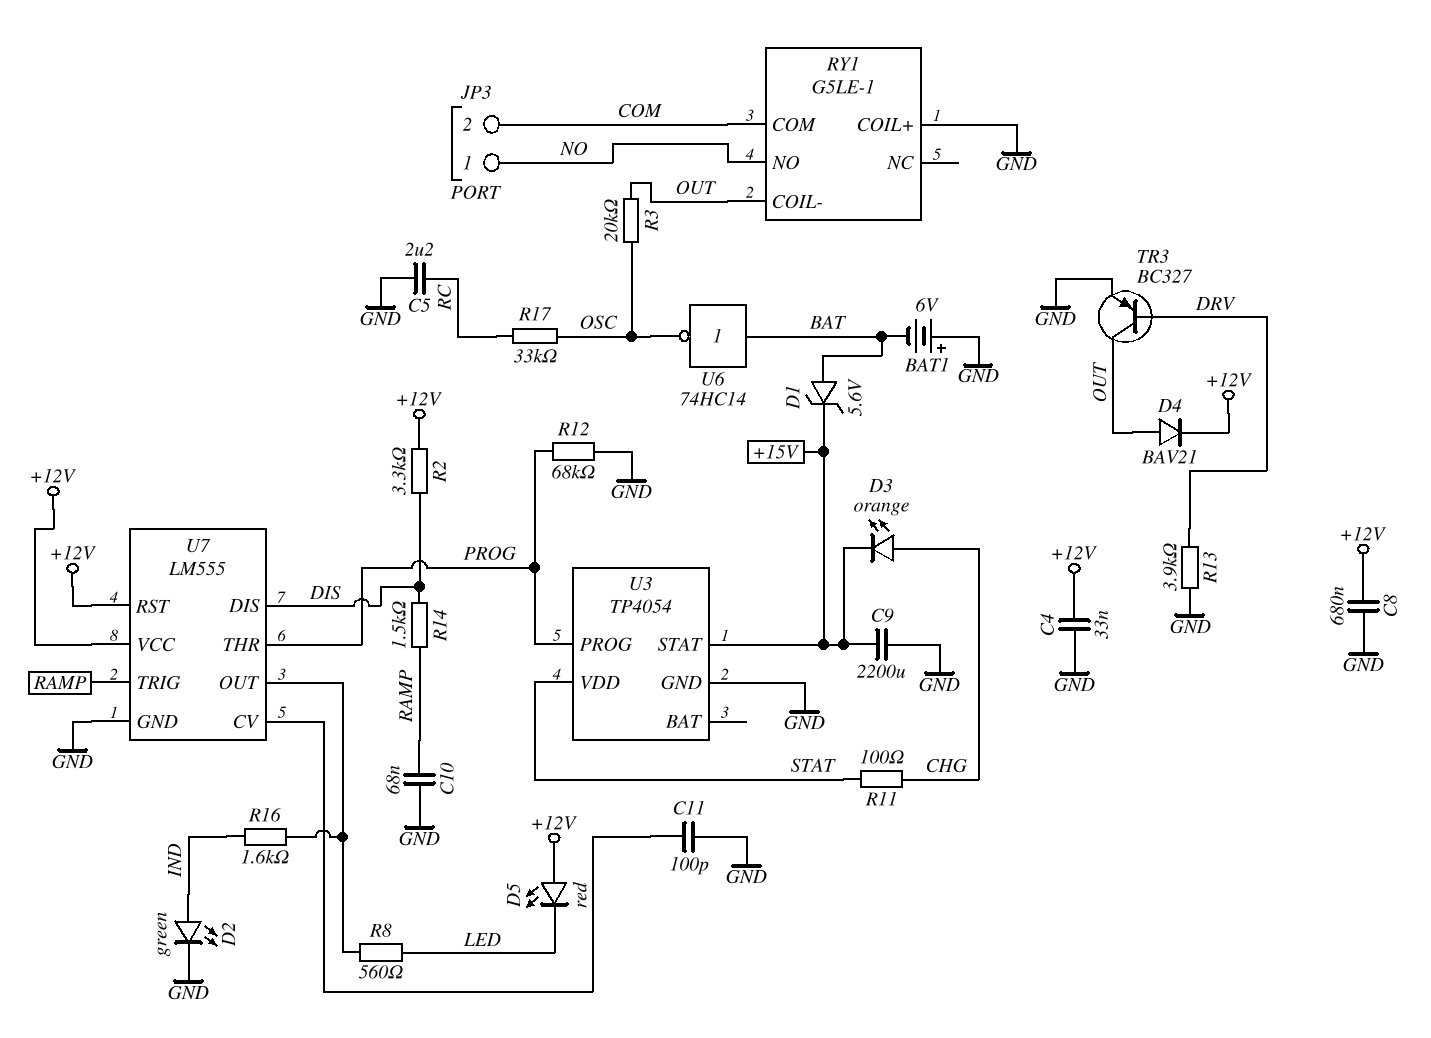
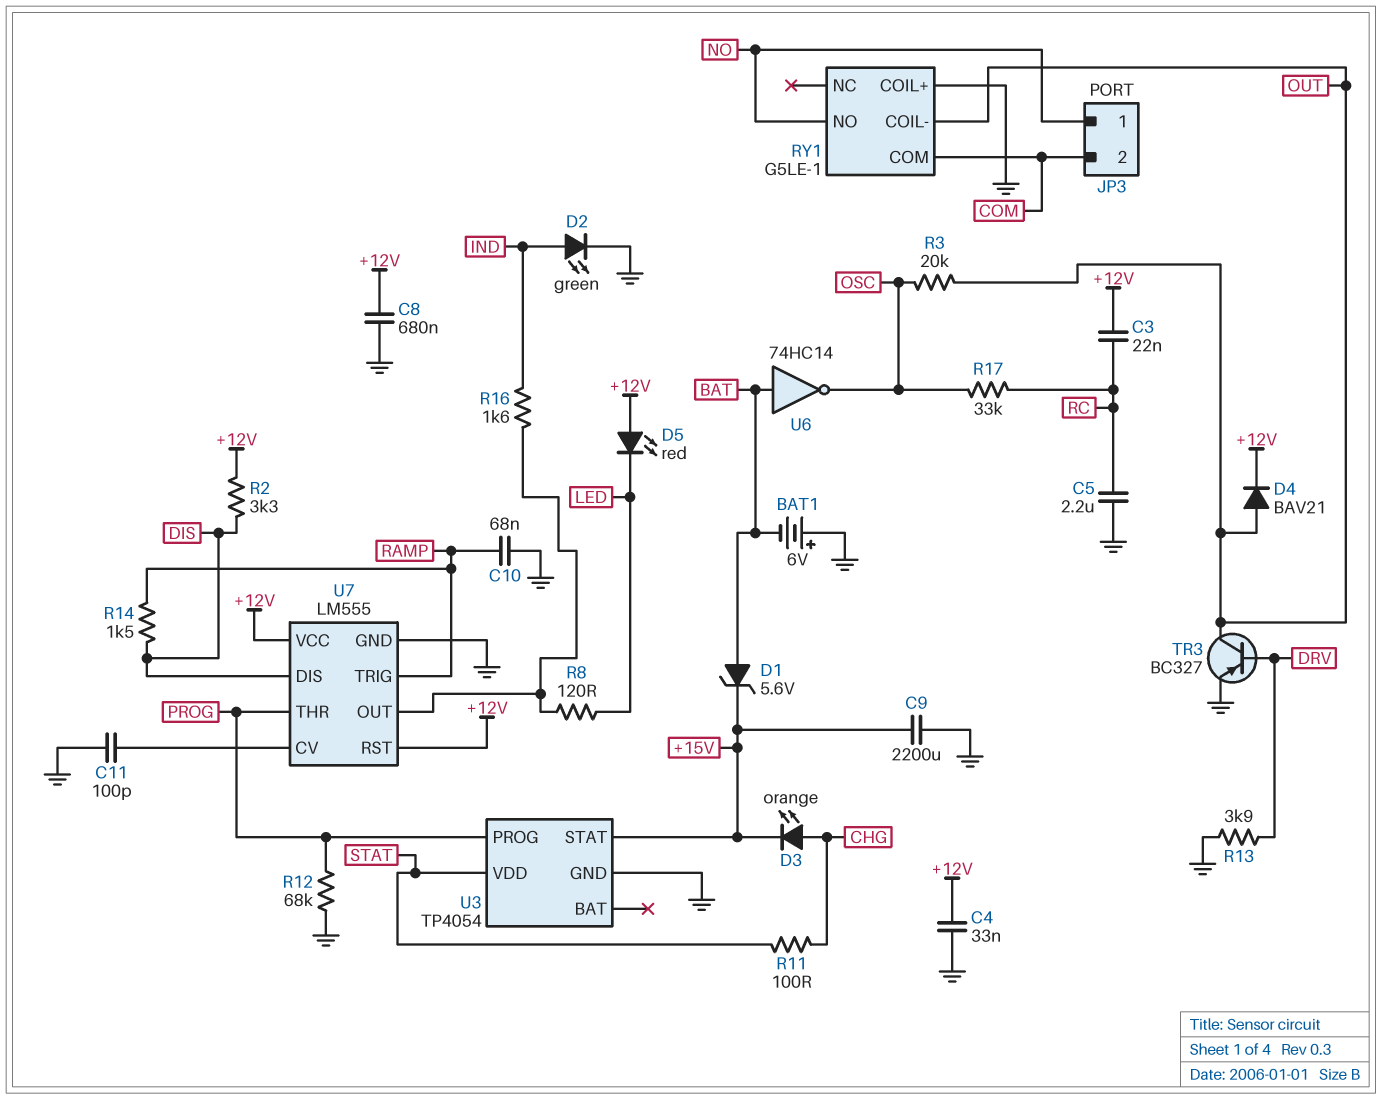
C3: none -> 22nF (+12V, RC)
R8: 560 (LED, U7/OUT) -> 120 (LED, U7/OUT)

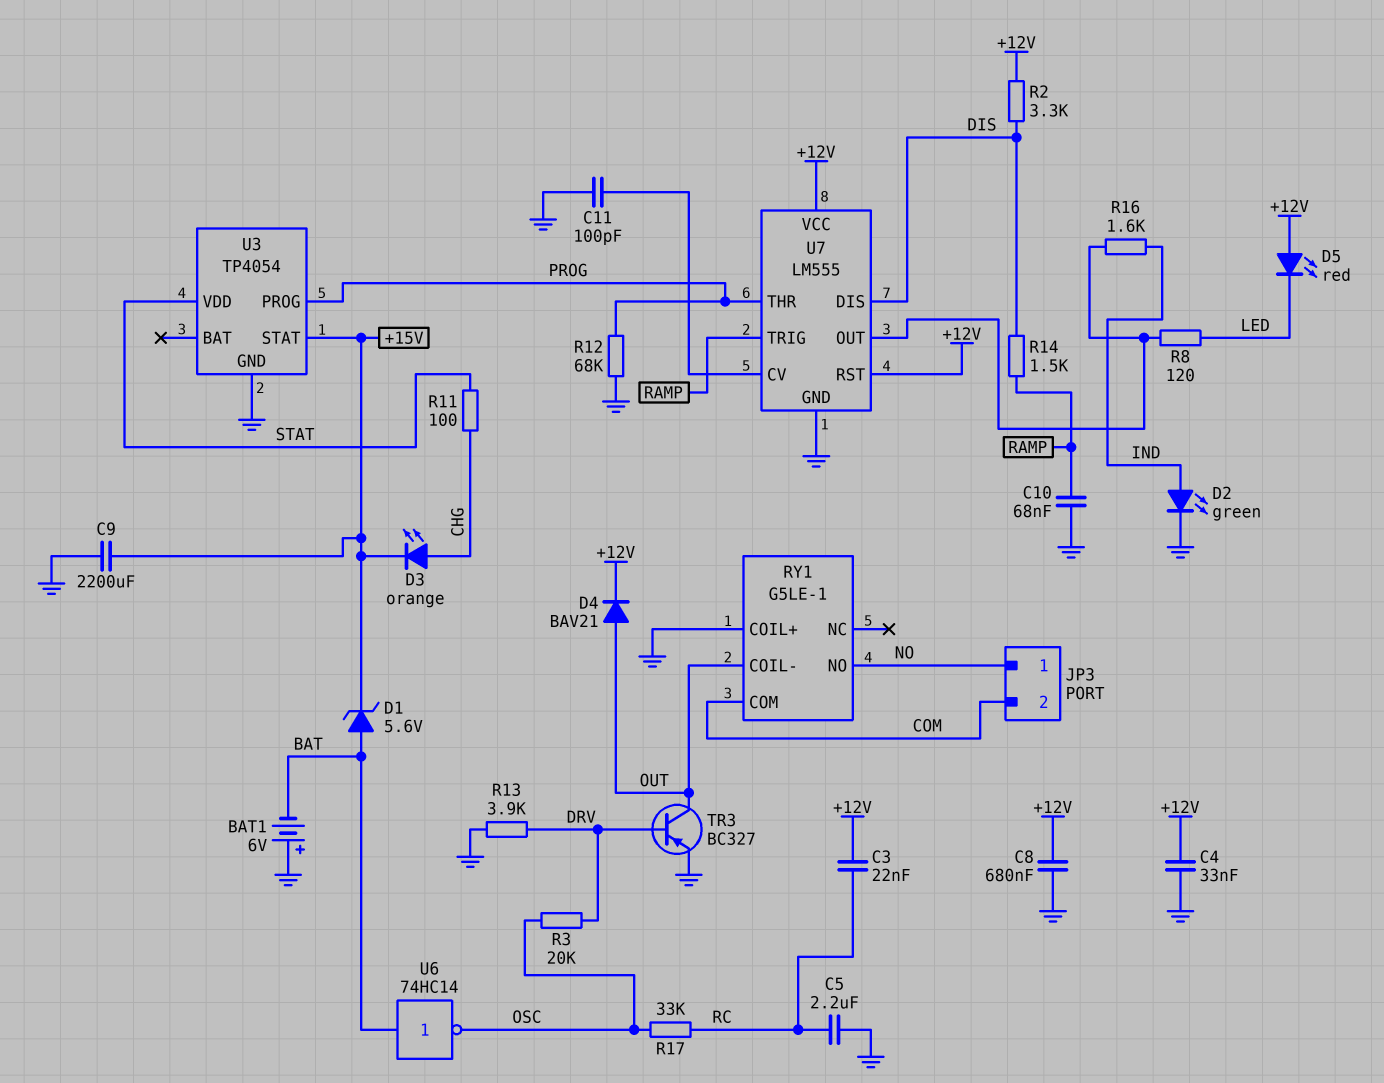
R3: 20k (OSC, OUT) -> 20k (DRV, OSC)

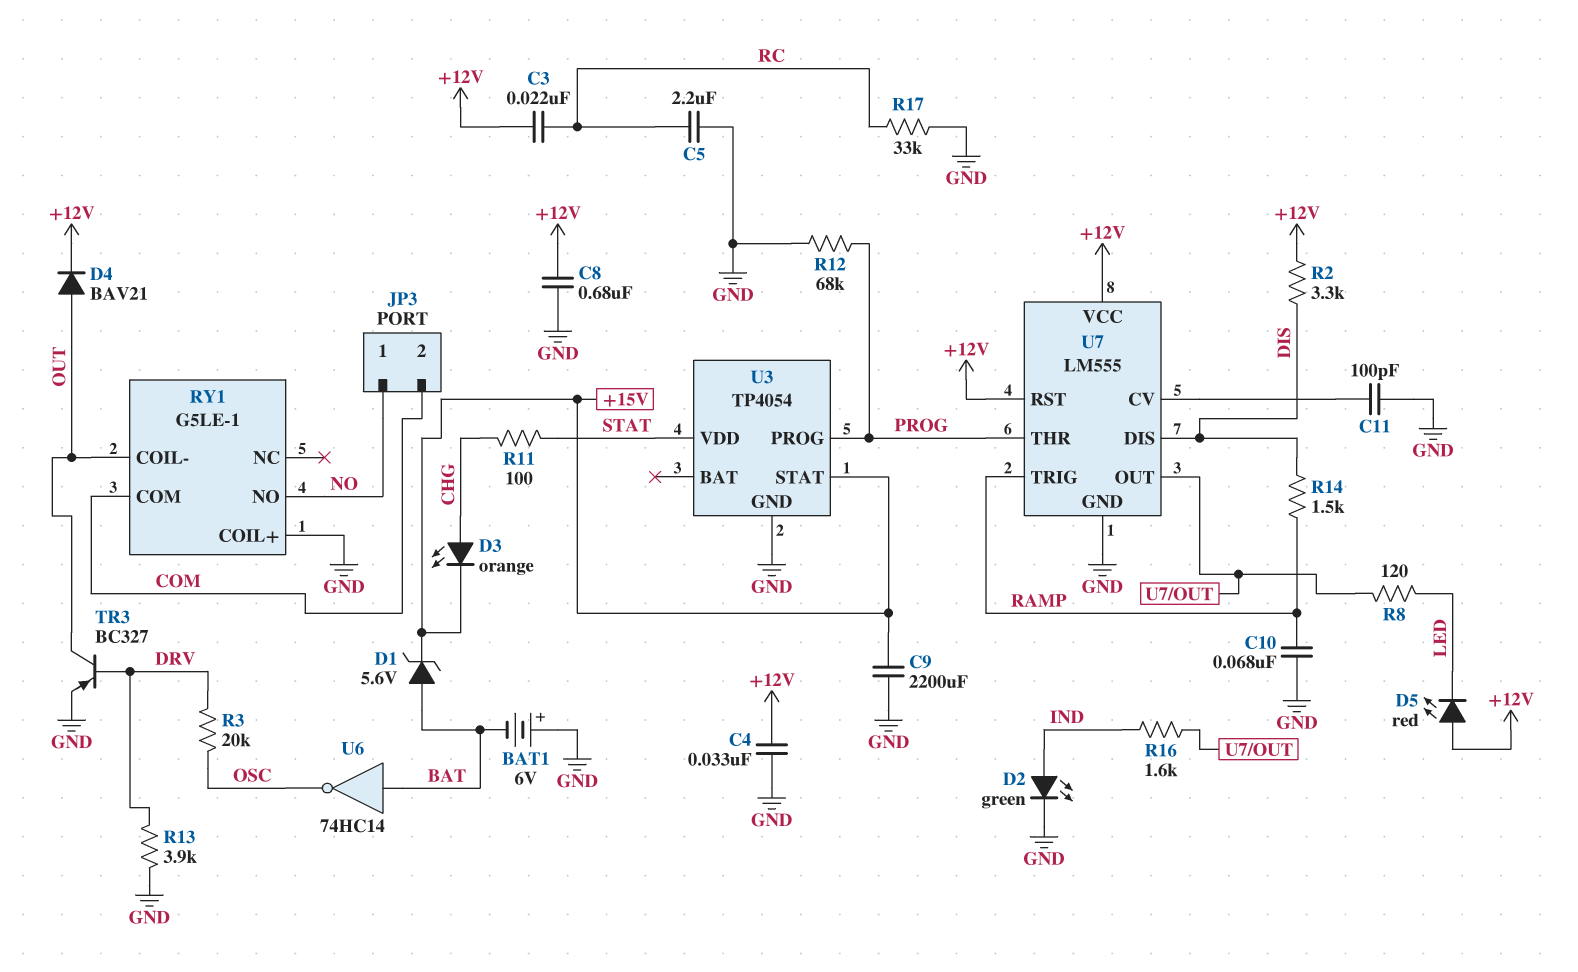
R17: 33k (OSC, RC) -> 33k (GND, RC)

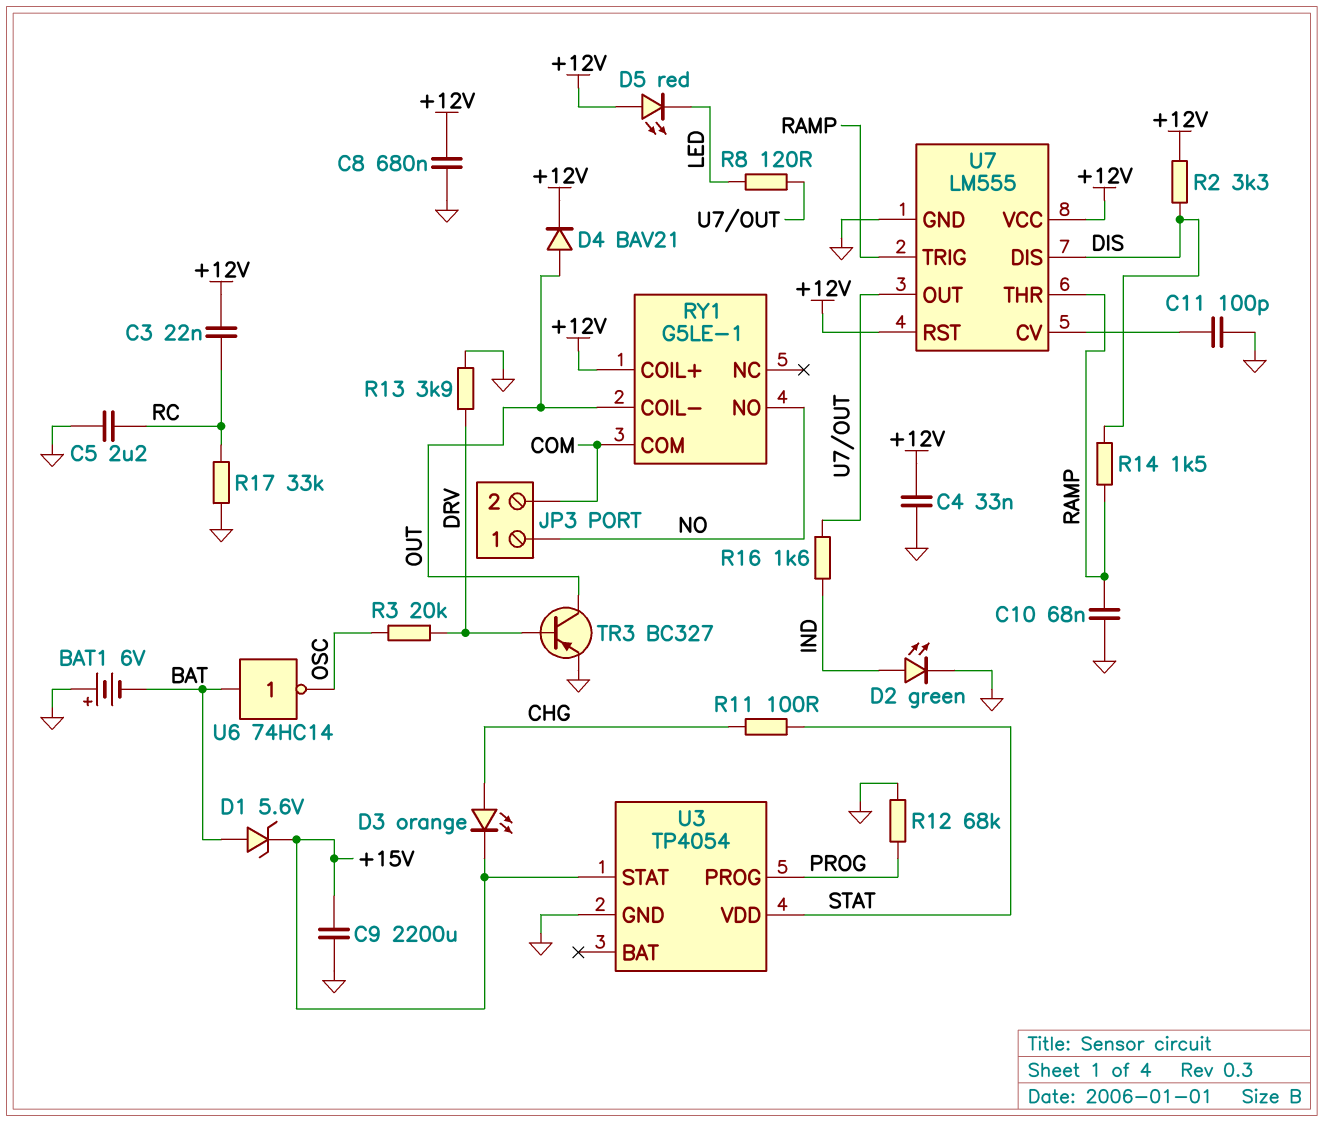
RY1 pin COIL+: GND -> +12V
U7 pin THR: PROG -> RAMP

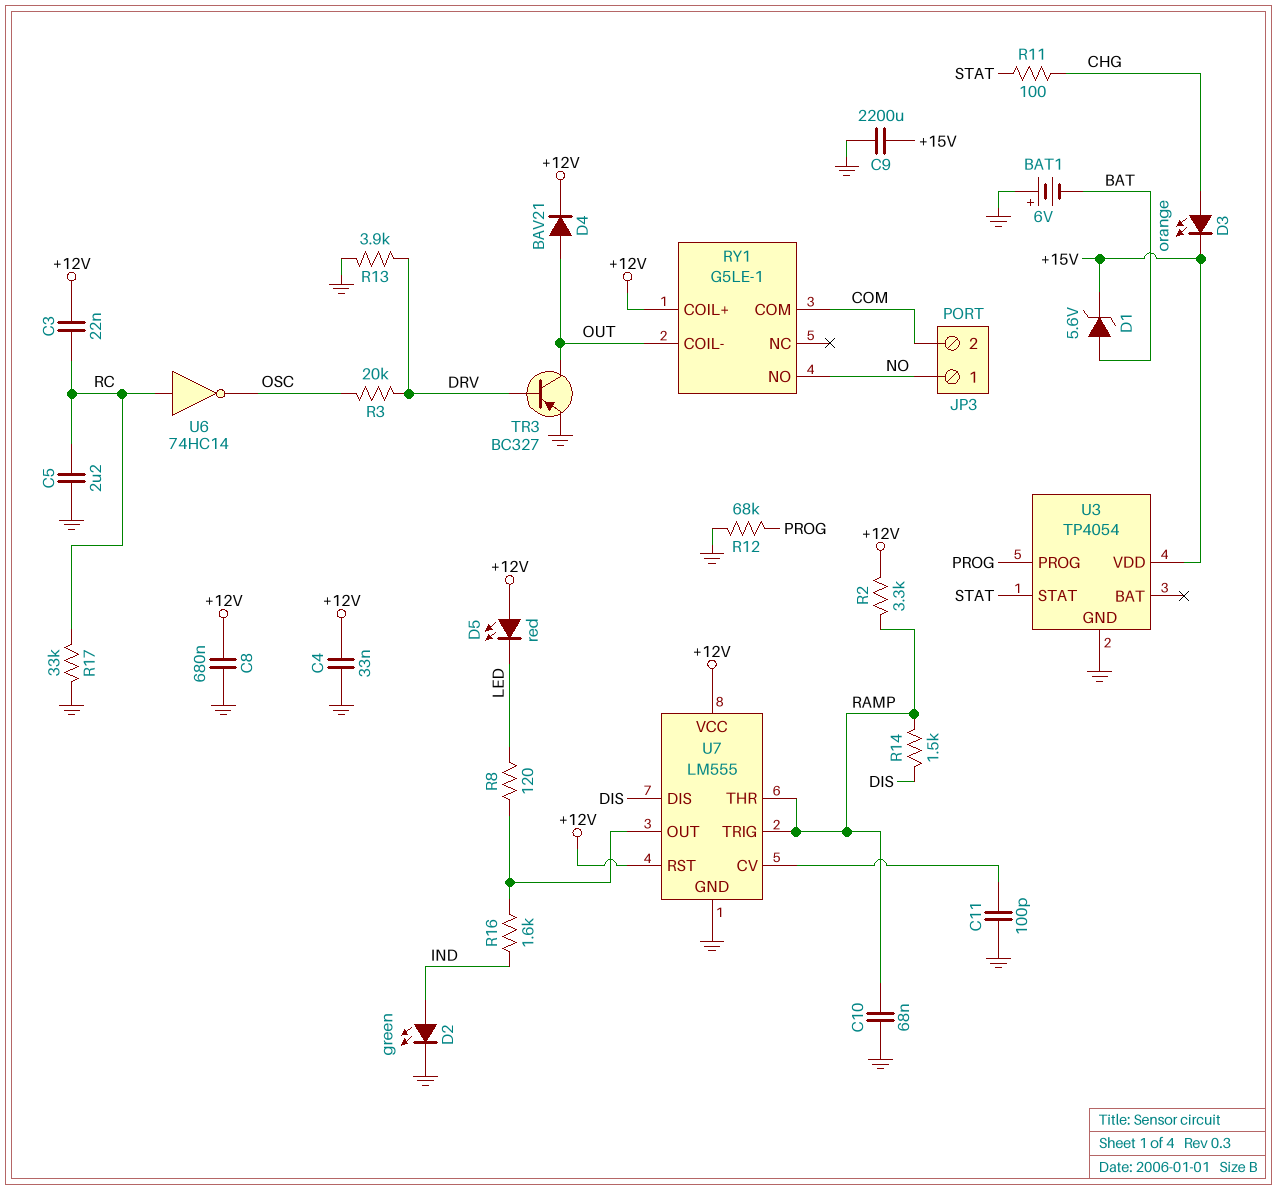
R2: 3.3k (+12V, DIS) -> 3.3k (+12V, RAMP)
U3 pin STAT: +15V -> STAT
U3 pin VDD: STAT -> +15V
U6: NOT 74HC14 (in BAT, out OSC) -> NOT 74HC14 (in RC, out OSC)

